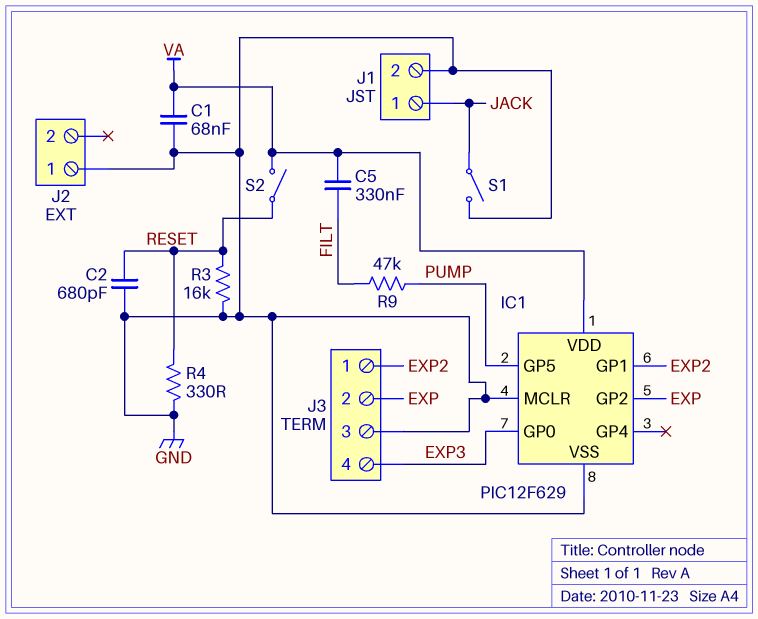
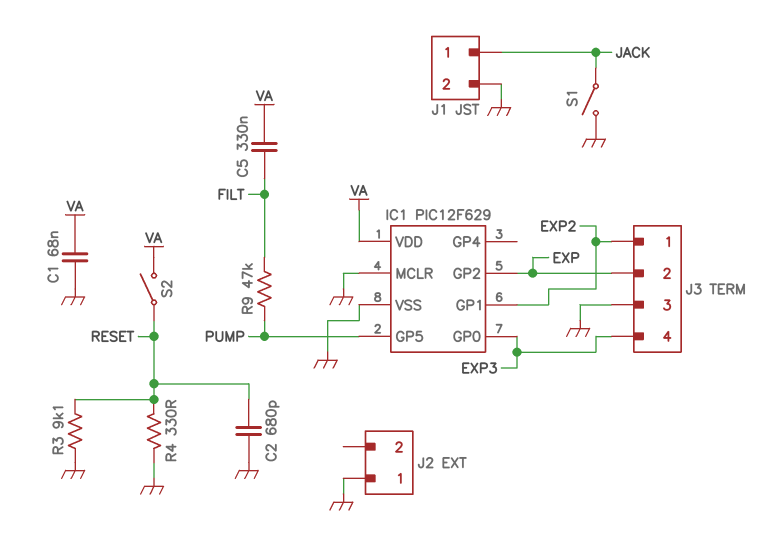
R3: 16k (GND, RESET) -> 9.1k (GND, RESET)

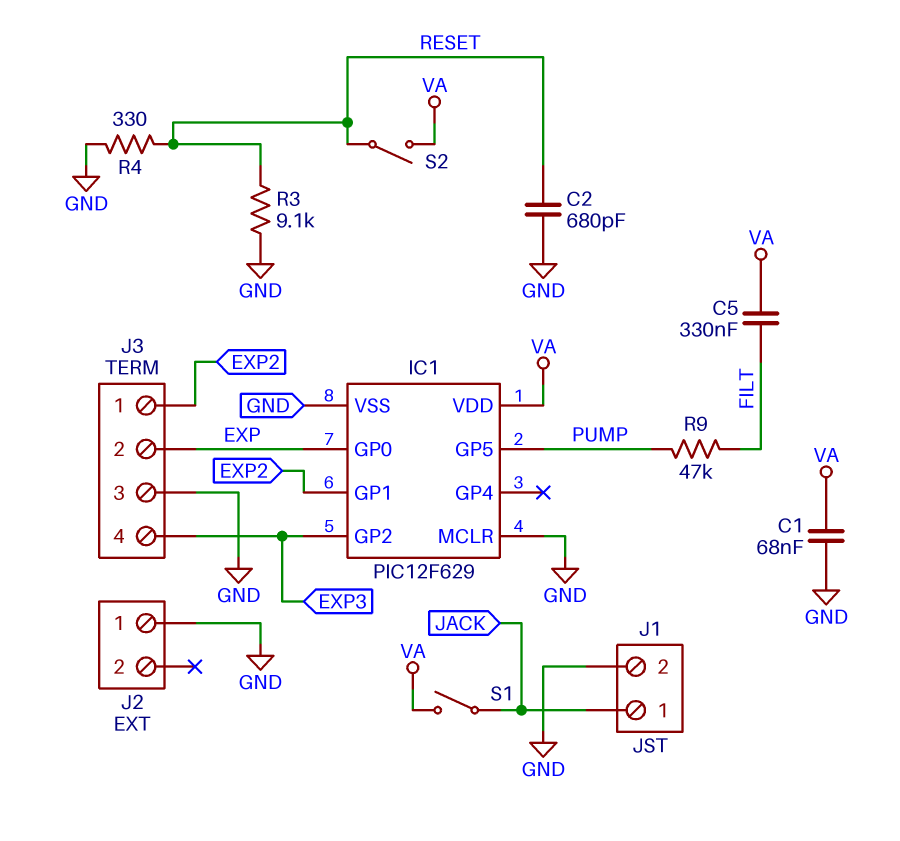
IC1 pin GP0: EXP3 -> EXP
IC1 pin GP2: EXP -> EXP3
S1: switch (GND, JACK) -> switch (JACK, VA)

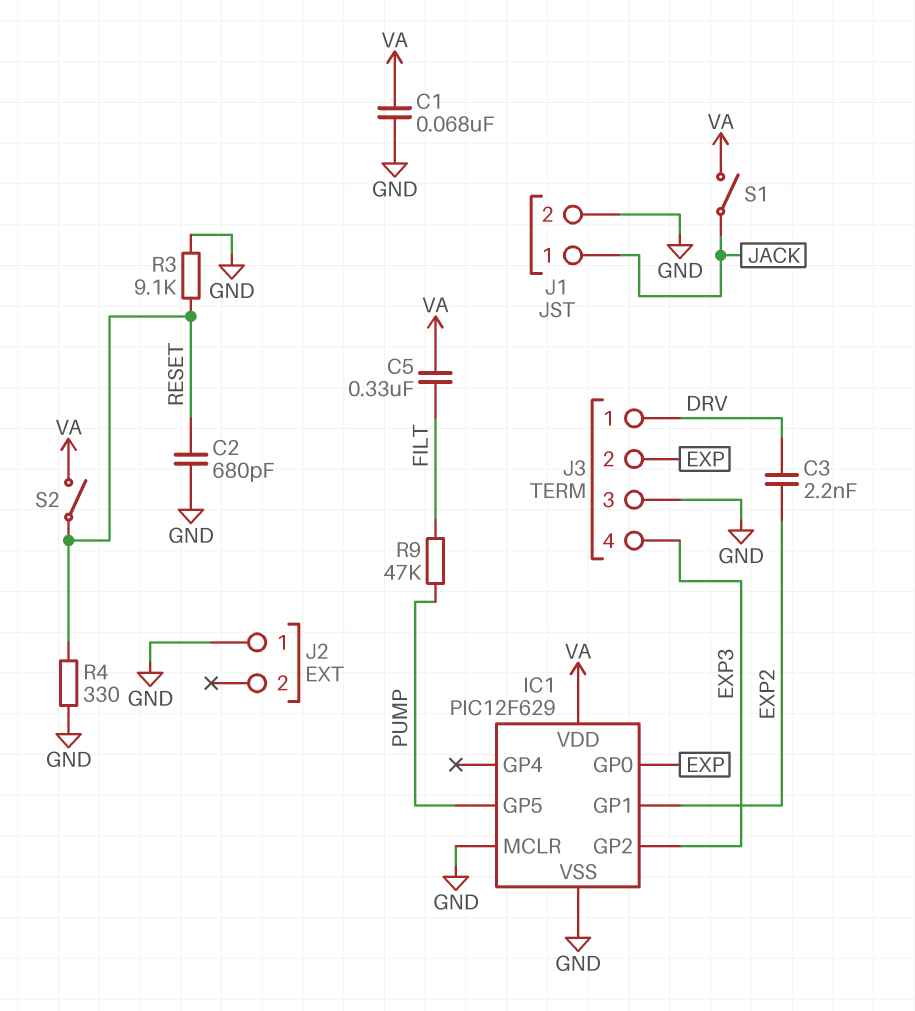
C3: none -> 2.2nF (DRV, EXP2)
J3 pin 1: EXP2 -> DRV

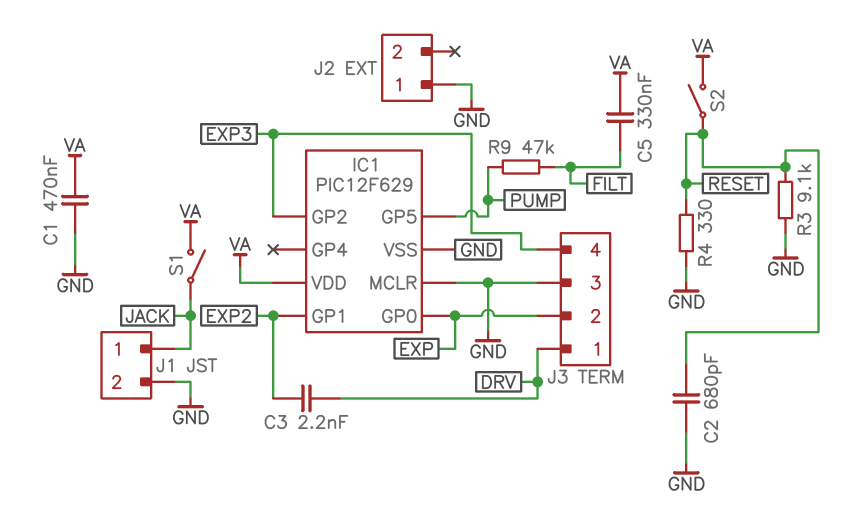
C1: 68nF (GND, VA) -> 470nF (GND, VA)

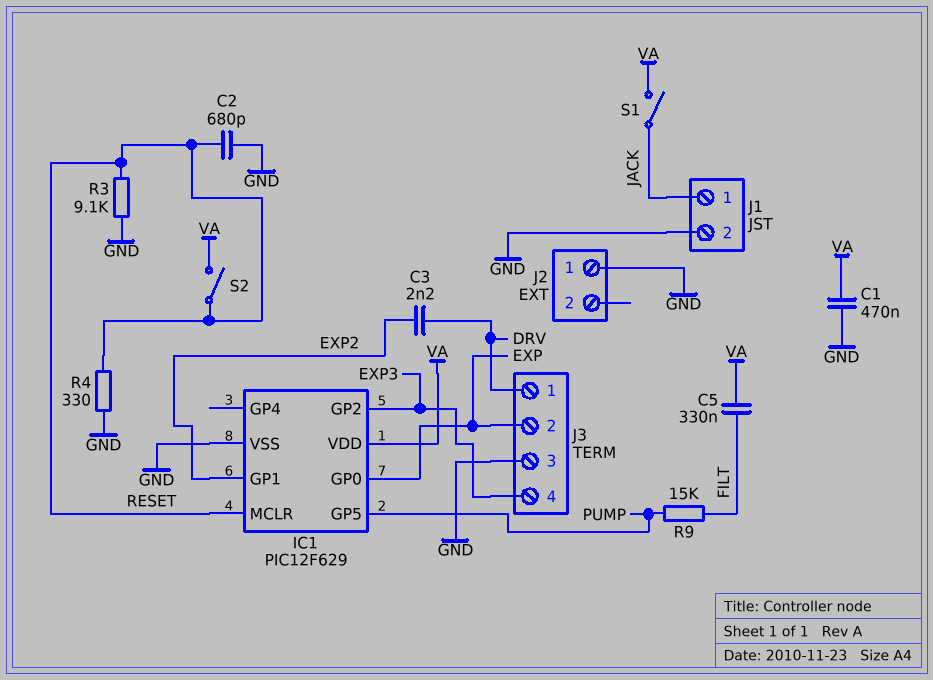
IC1 pin MCLR: GND -> RESET
R9: 47k (FILT, PUMP) -> 15k (FILT, PUMP)

